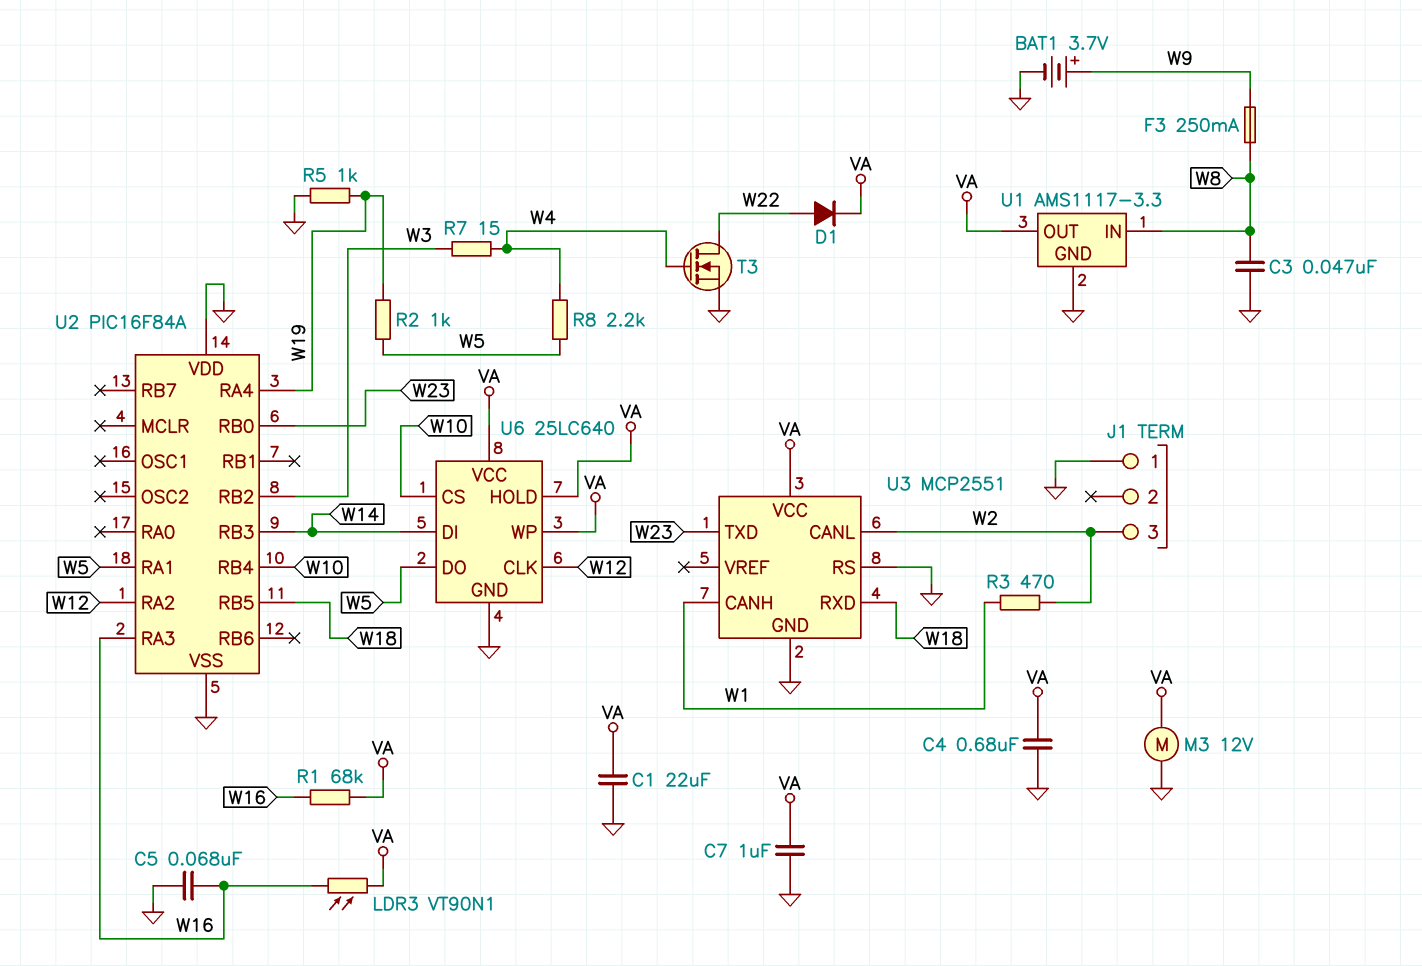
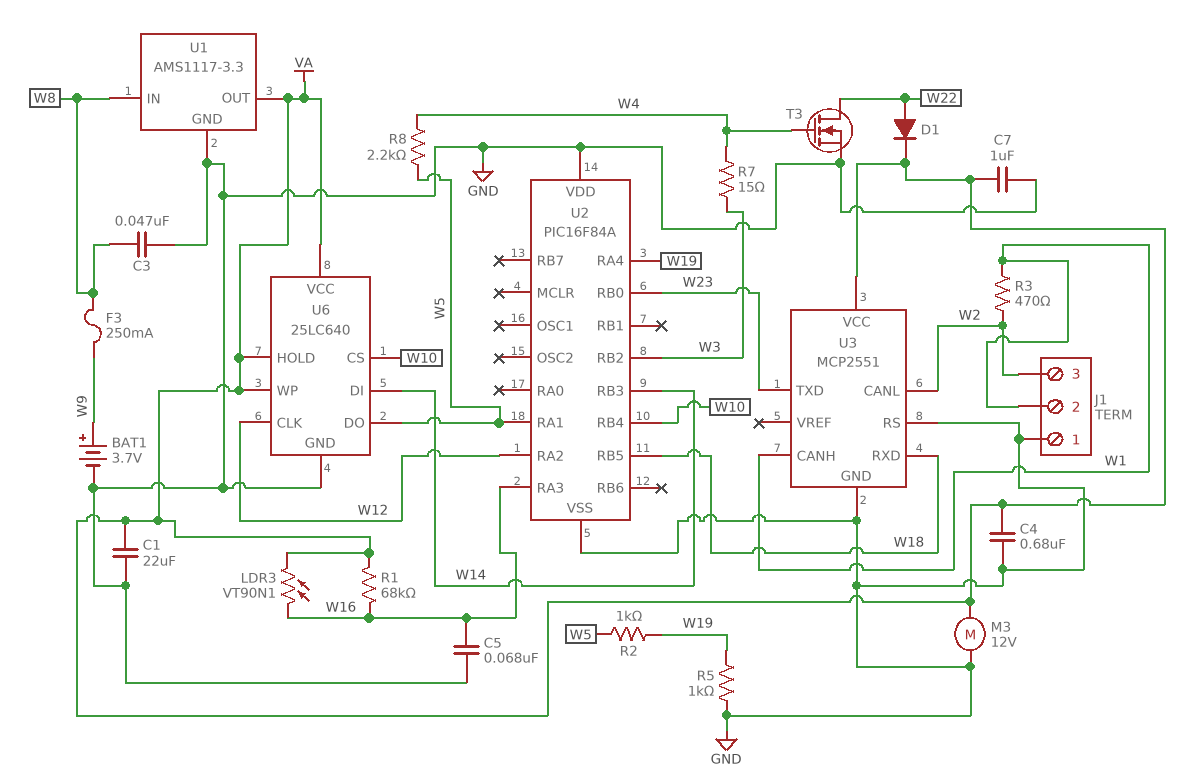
J1 pin 2: none -> W1

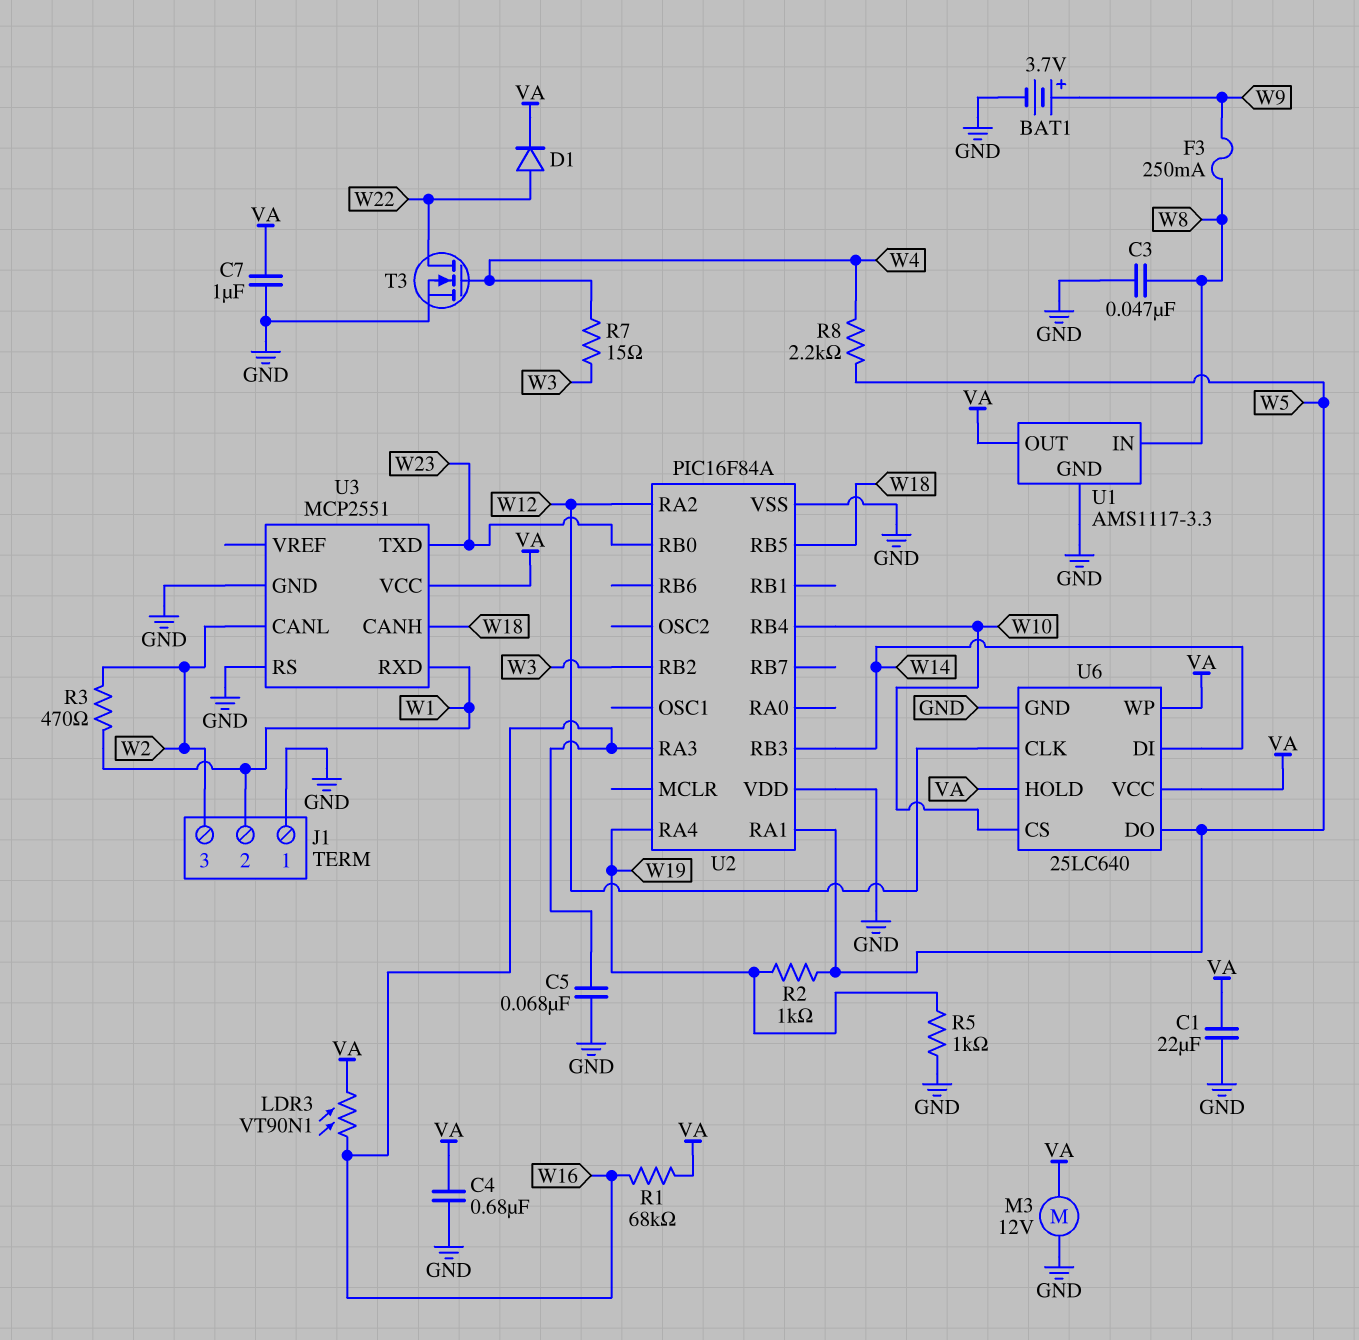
U3 pin CANH: W1 -> W18
U3 pin RXD: W18 -> W1

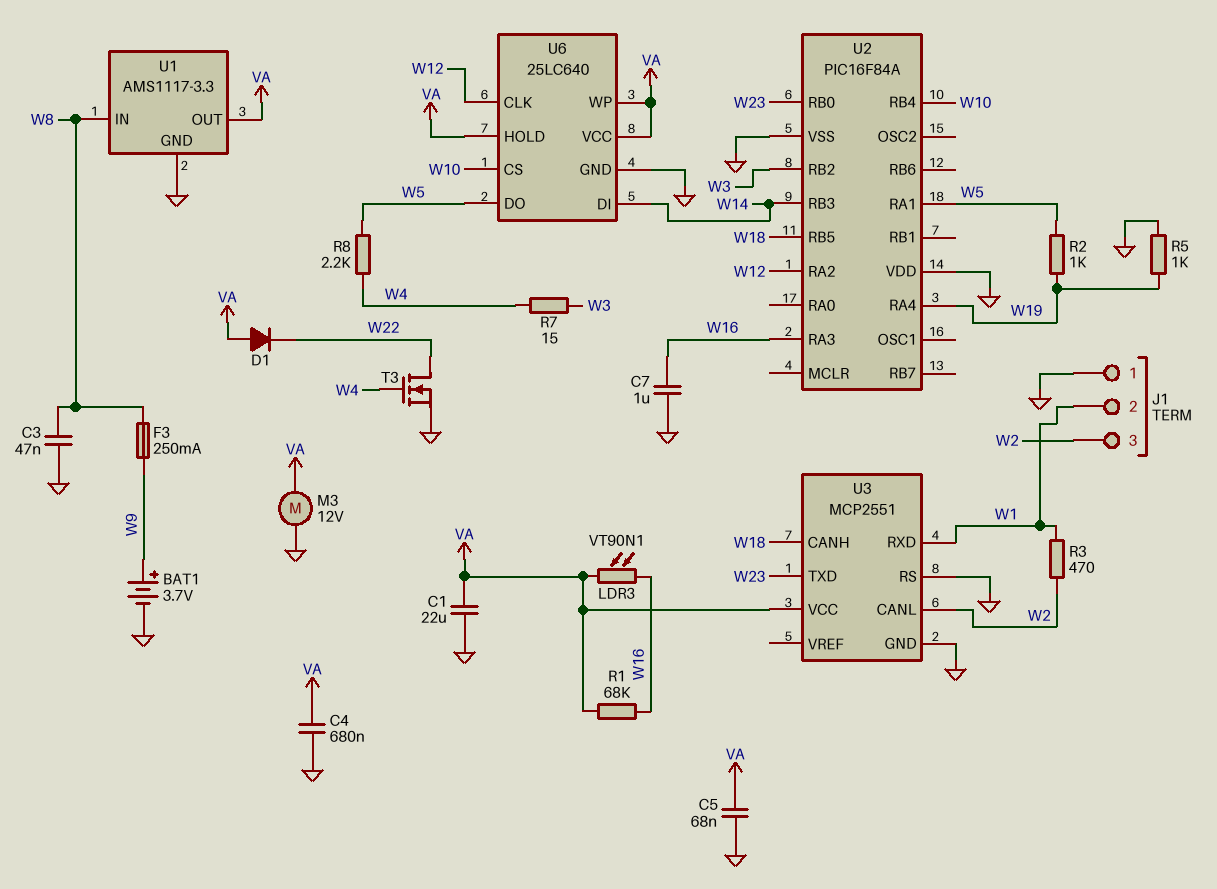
C5: 68nF (GND, W16) -> 68nF (GND, VA)
C7: 1uF (GND, VA) -> 1uF (GND, W16)
D1: diode (A W22, K VA) -> diode (A VA, K W22)

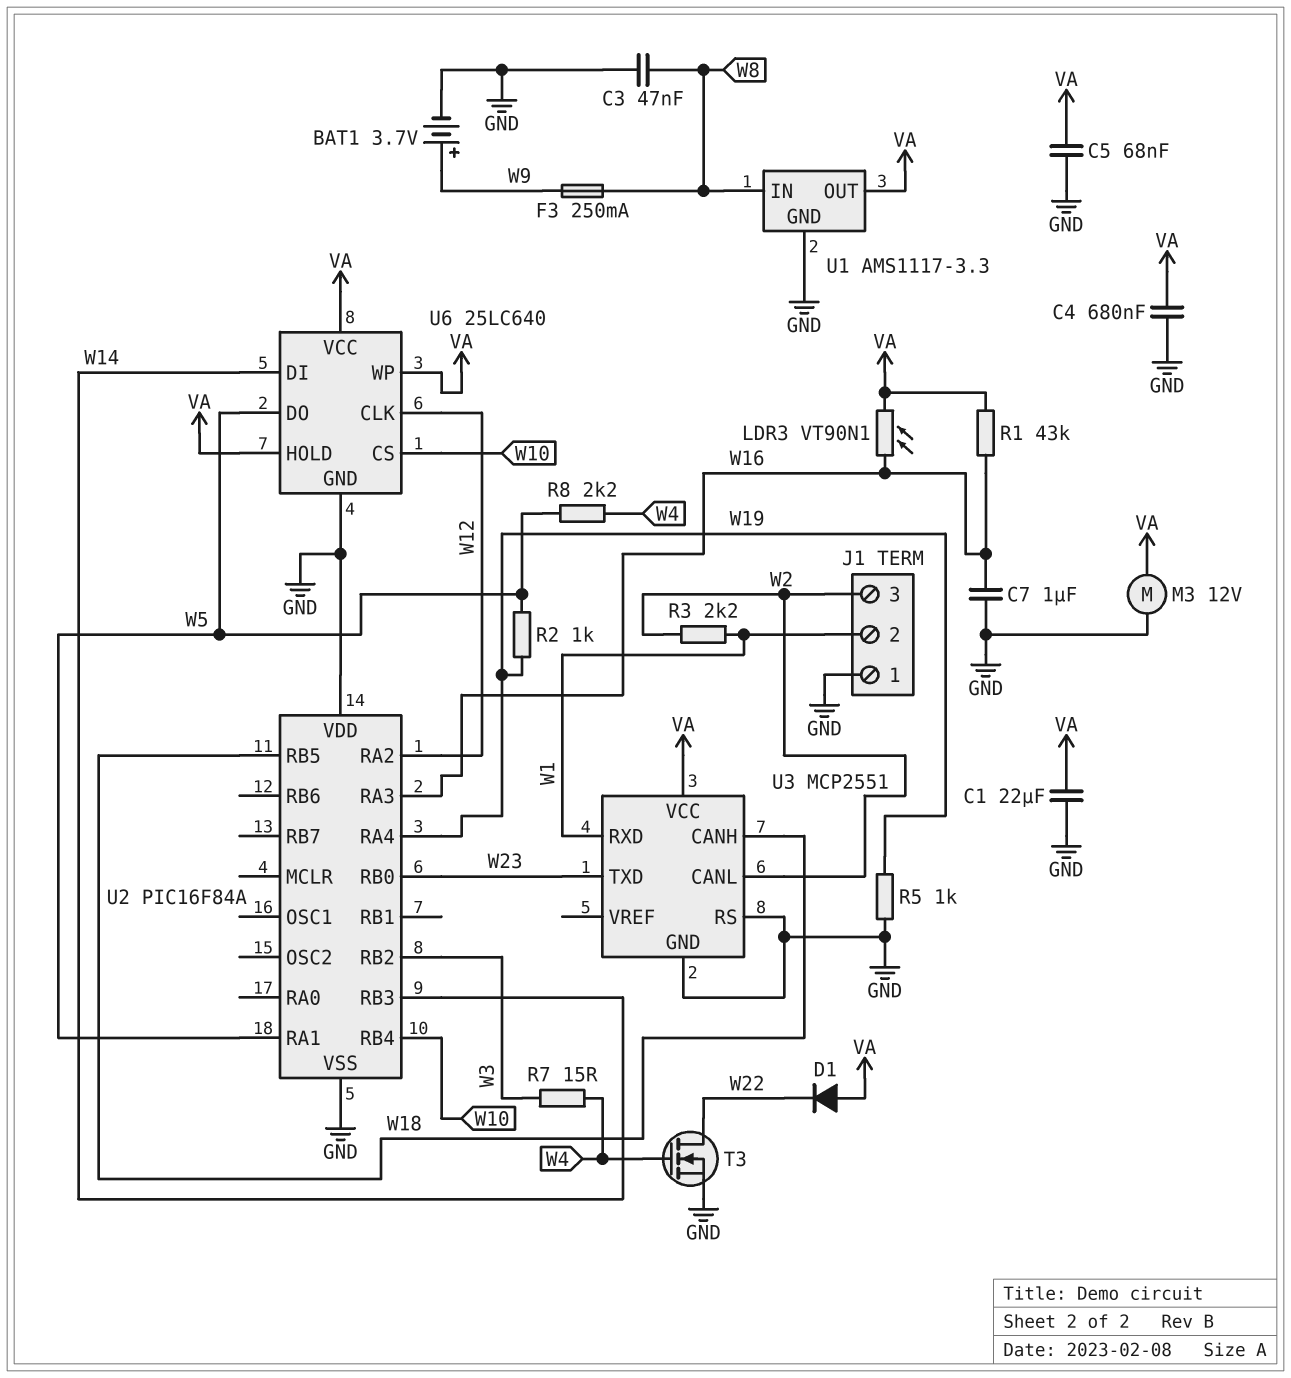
R1: 68k (VA, W16) -> 43k (VA, W16)
R3: 470 (W1, W2) -> 2.2k (W1, W2)

